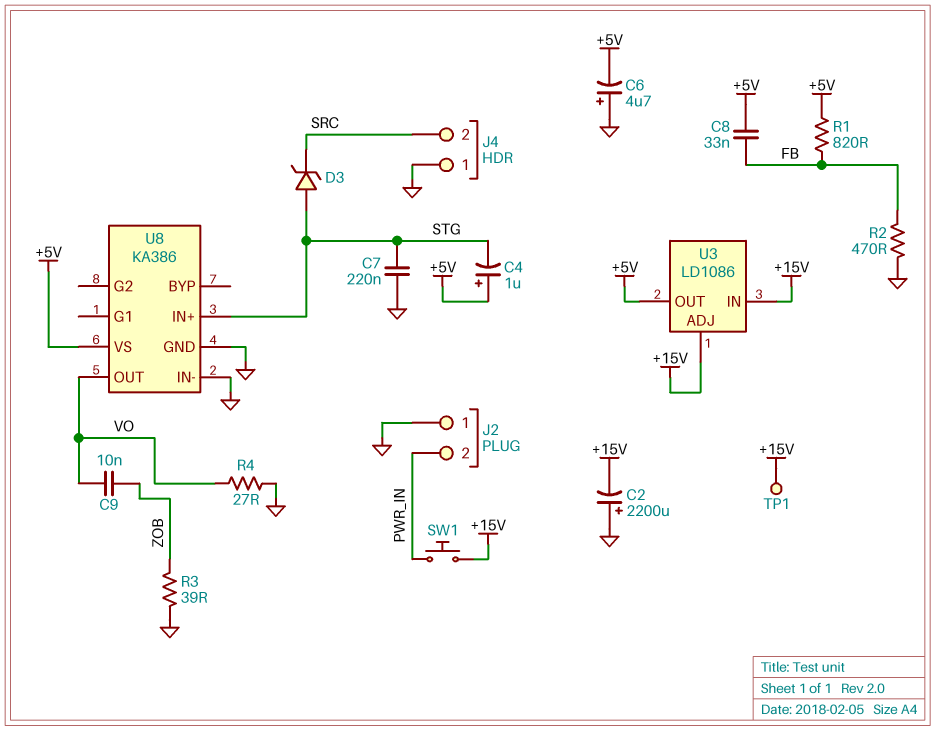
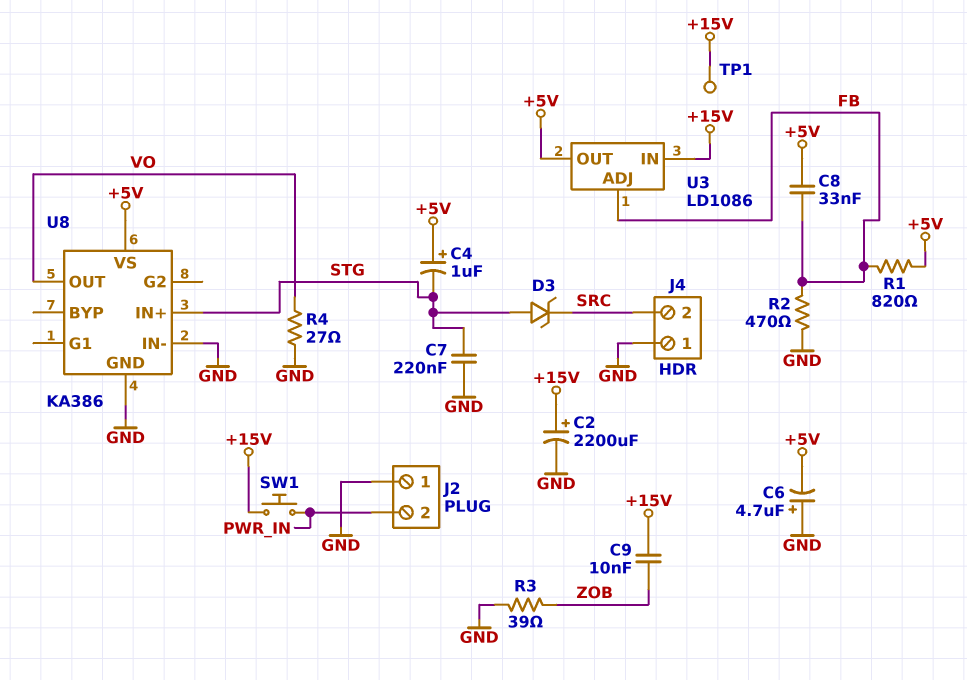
C2: 2200uF (plus GND, minus +15V) -> 2200uF (plus +15V, minus GND)
C9: 10nF (VO, ZOB) -> 10nF (+15V, ZOB)
U3 pin ADJ: +15V -> FB

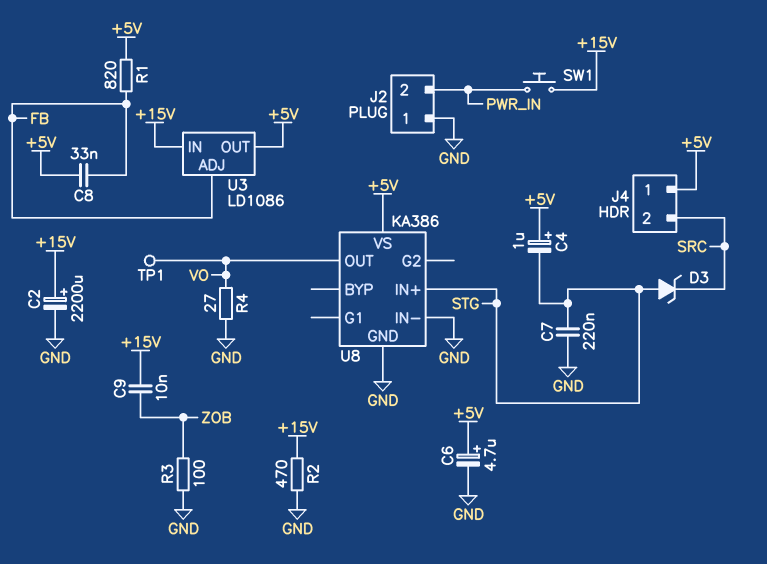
C6: 4.7uF (plus GND, minus +5V) -> 4.7uF (plus +5V, minus GND)
J4 pin 1: GND -> +5V
R2: 470 (FB, GND) -> 470 (+15V, GND)
R3: 39 (GND, ZOB) -> 100 (GND, ZOB)
TP1: test point (+15V) -> test point (VO)

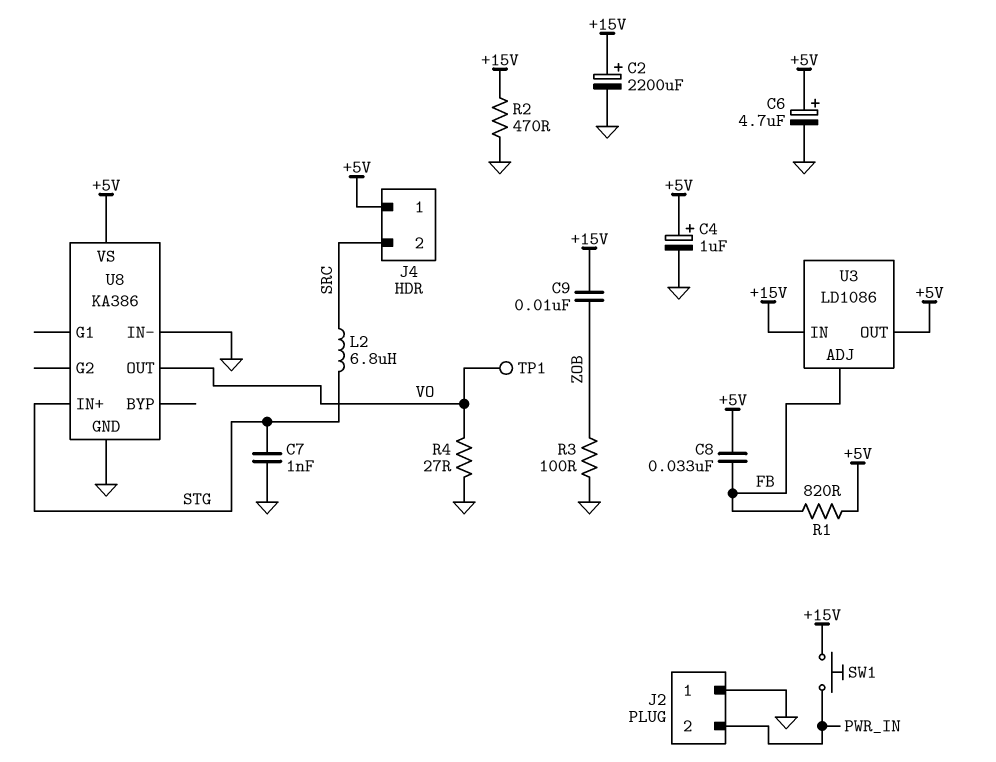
C4: 1uF (plus +5V, minus STG) -> 1uF (plus +5V, minus GND)
C7: 220nF (GND, STG) -> 1nF (GND, STG)
D3: zener (A STG, K SRC) -> none
L2: none -> 6.8uH (SRC, STG)

